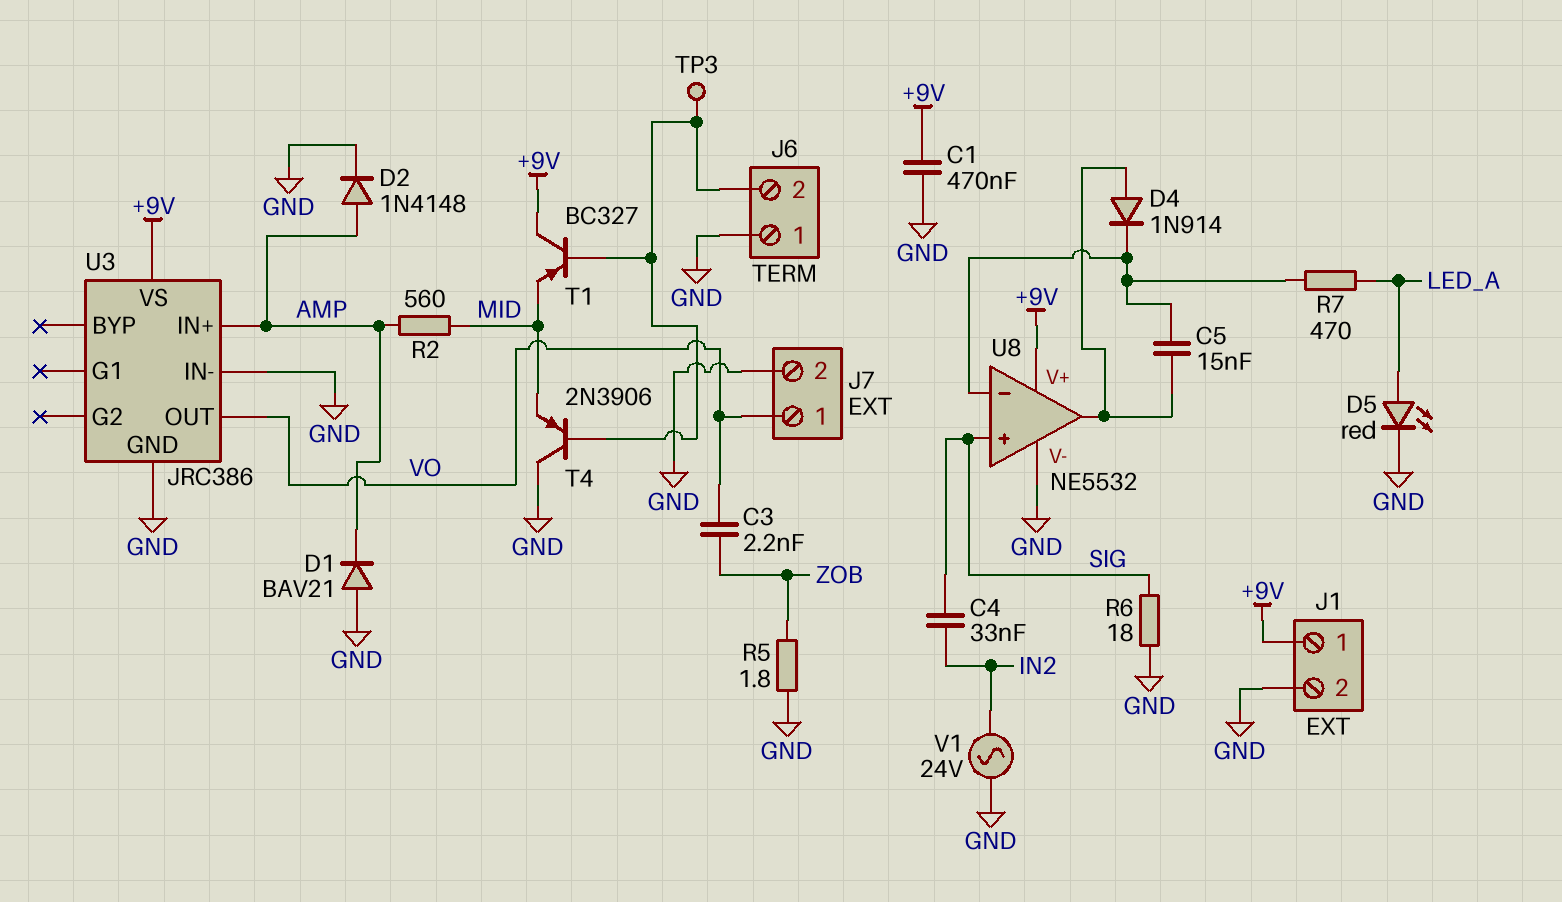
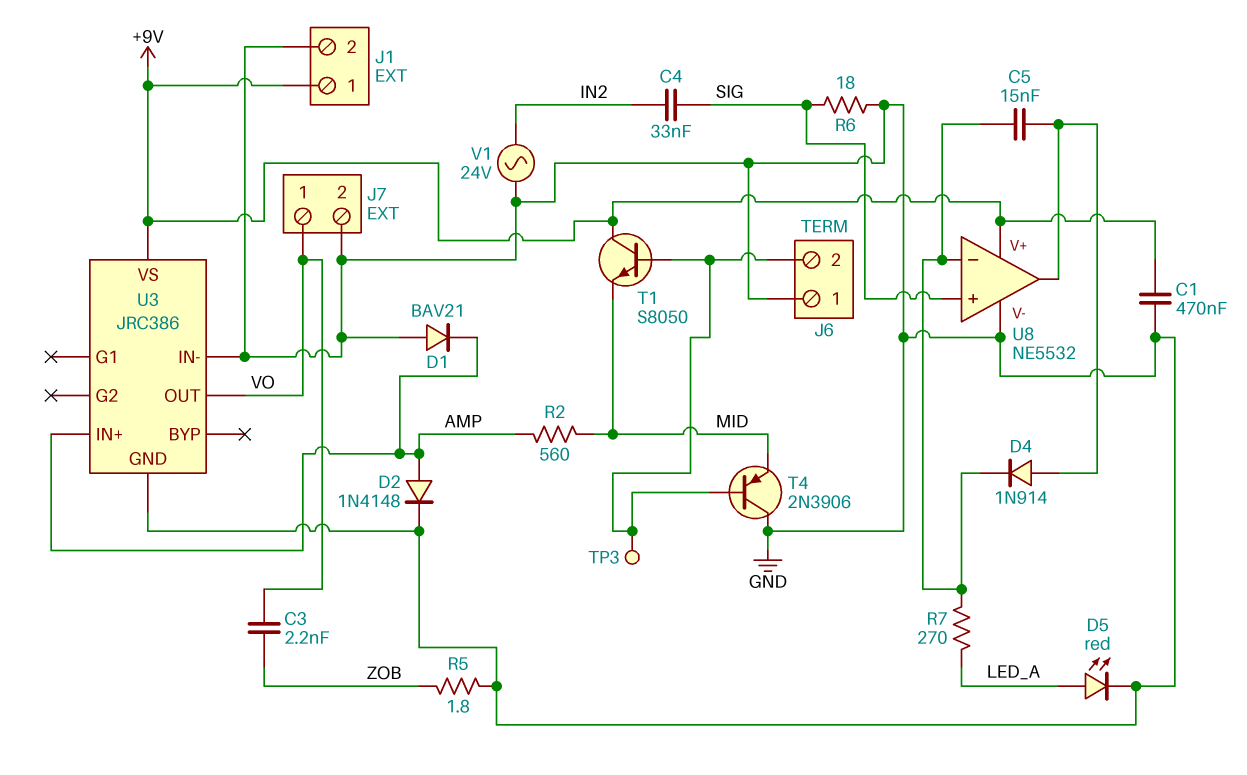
R7: 470 (LED_A, U8/in-) -> 270 (LED_A, U8/in-)
T1: PNP BC327 (B J6/2, C +9V, E MID) -> NPN S8050 (B J6/2, C +9V, E MID)

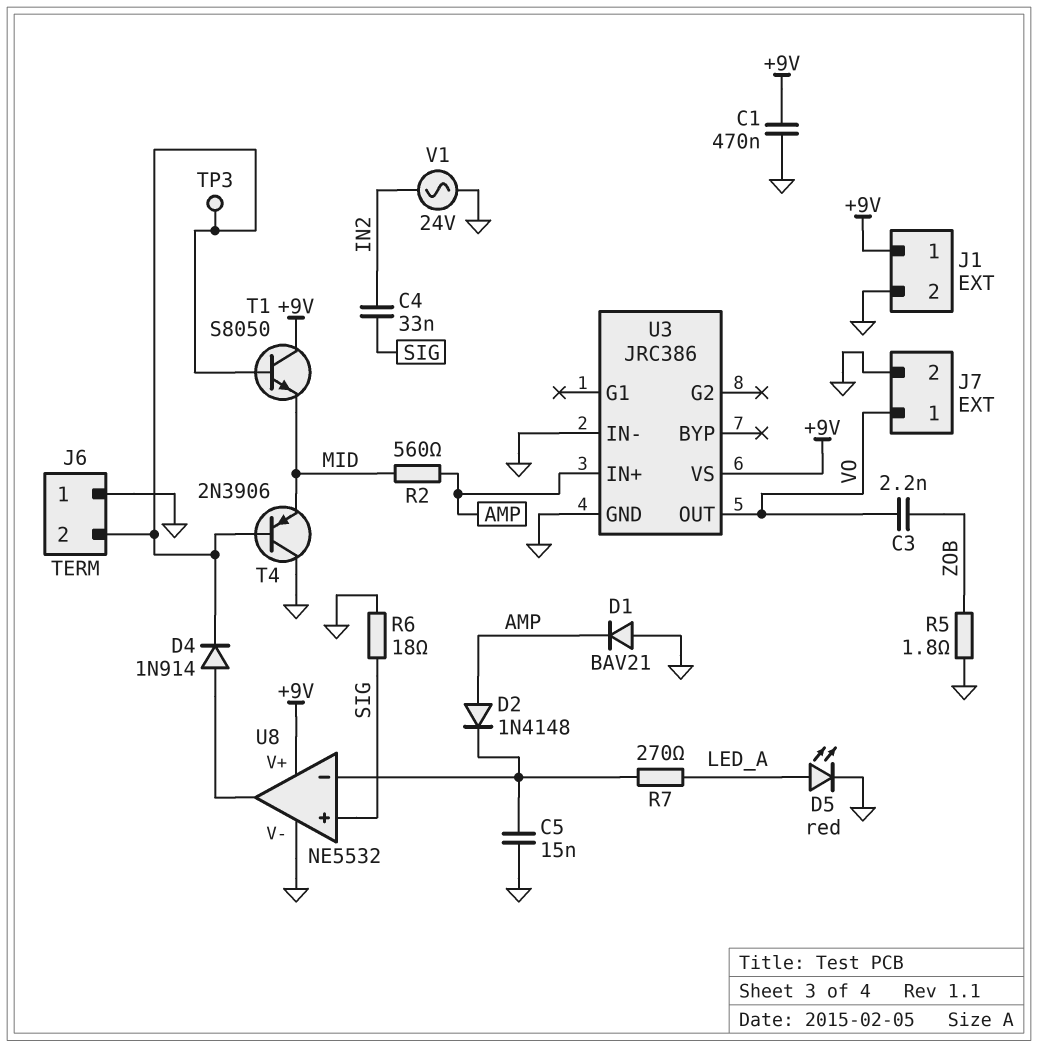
C5: 15nF (U8/in-, U8/out) -> 15nF (GND, U8/in-)
D2: diode 1N4148 (A AMP, K GND) -> diode 1N4148 (A AMP, K U8/in-)
D4: diode 1N914 (A U8/out, K U8/in-) -> diode 1N914 (A U8/out, K J6/2)

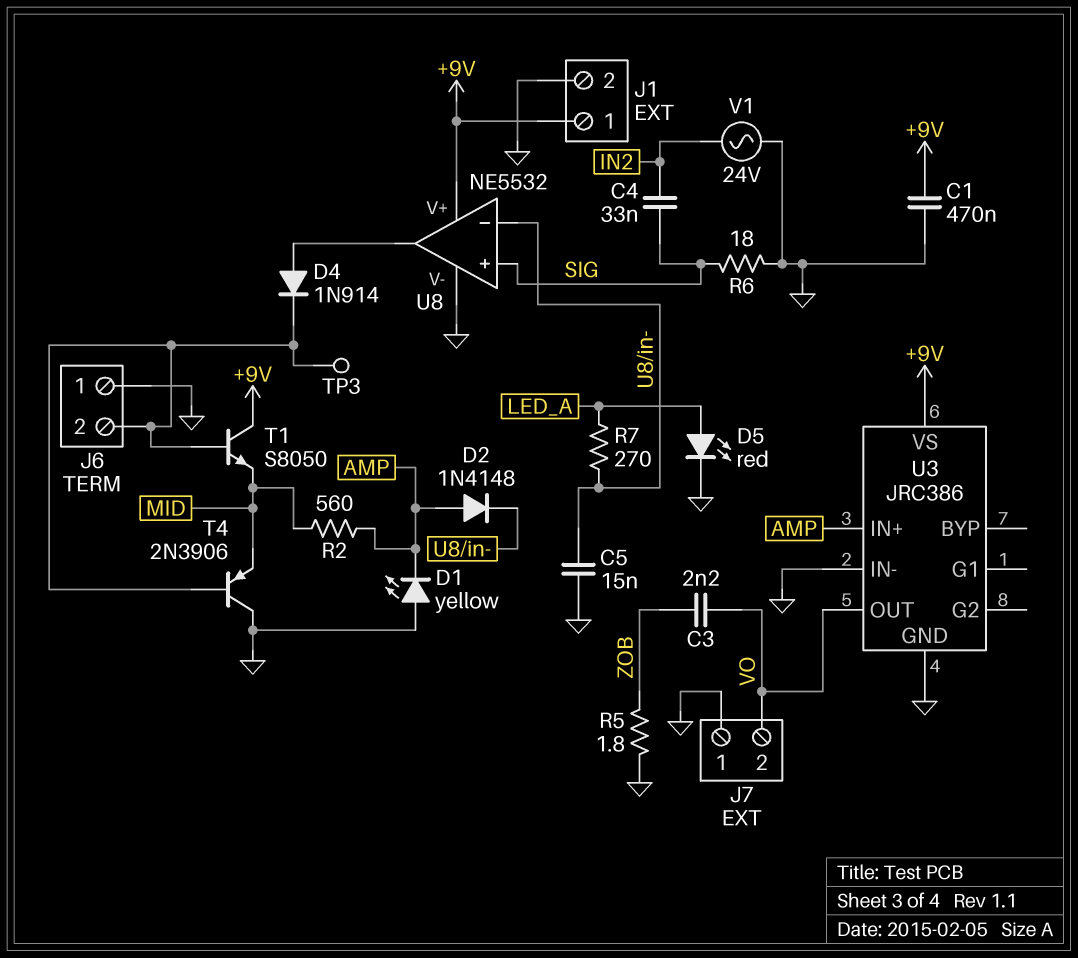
D1: diode BAV21 (A GND, K AMP) -> LED yellow (A GND, K AMP)
J7 pin 1: VO -> GND
J7 pin 2: GND -> VO

